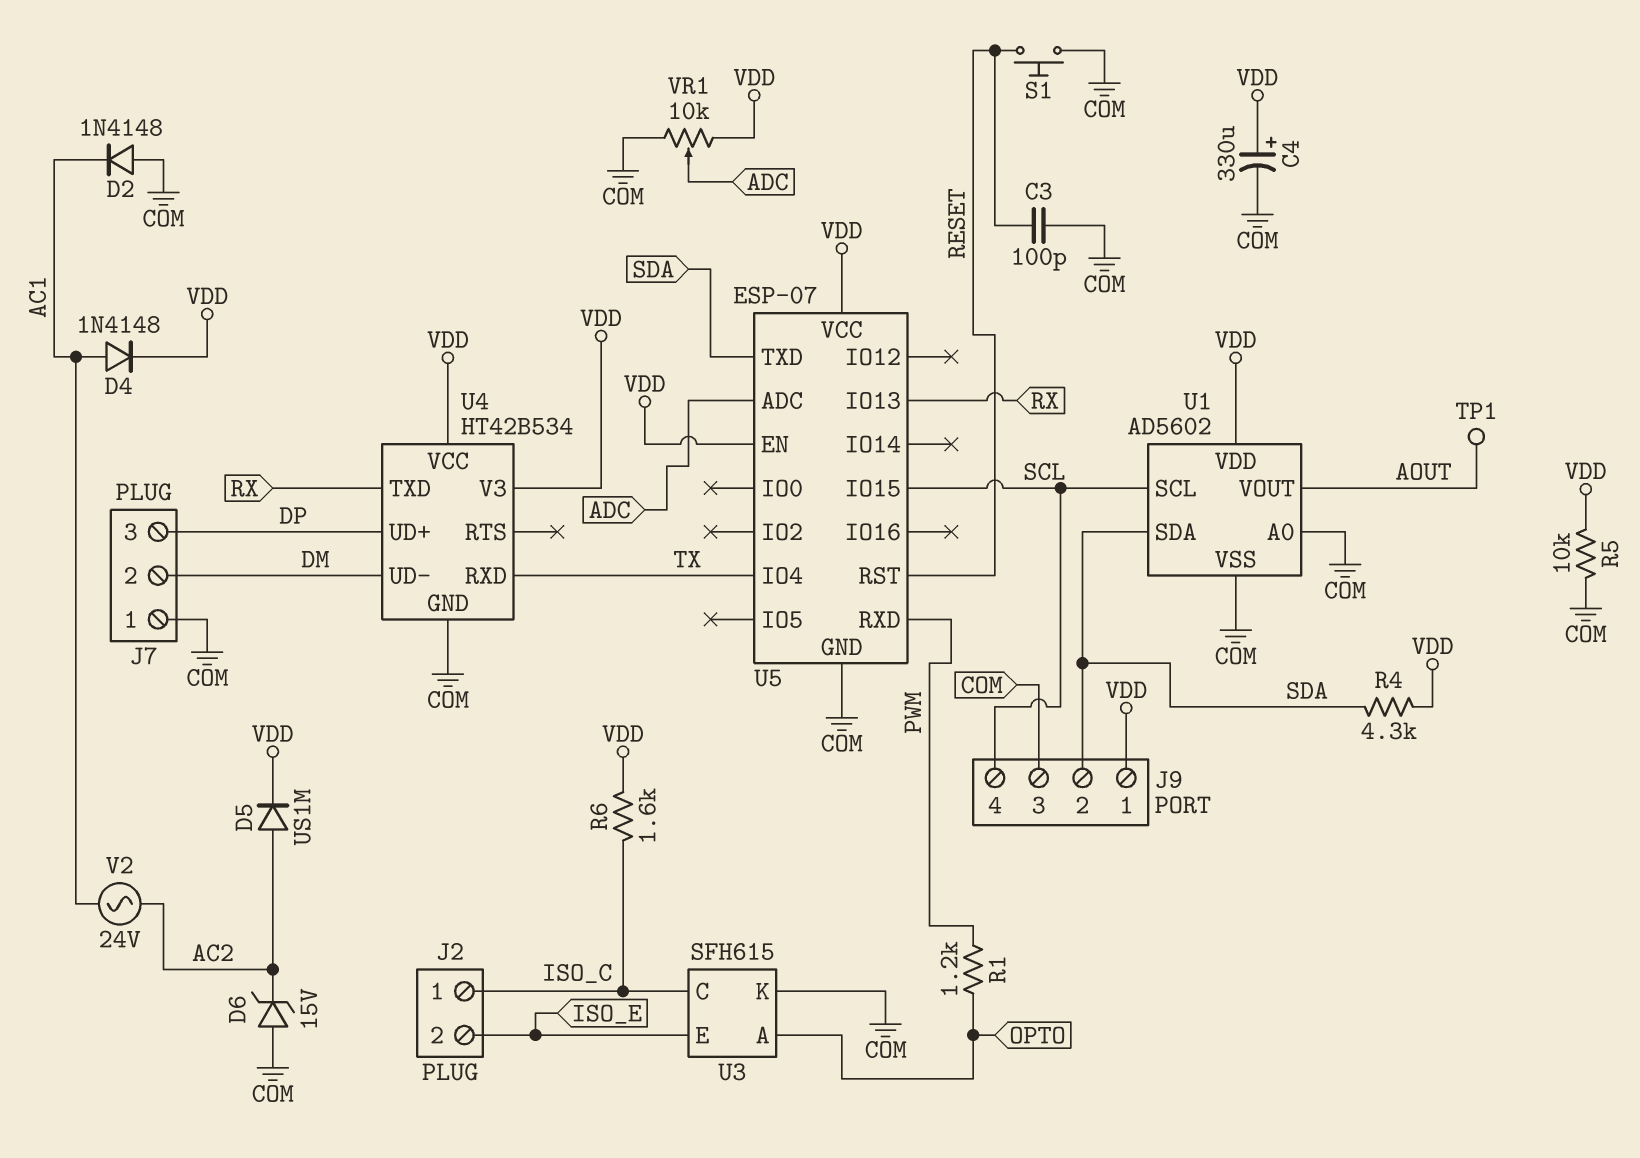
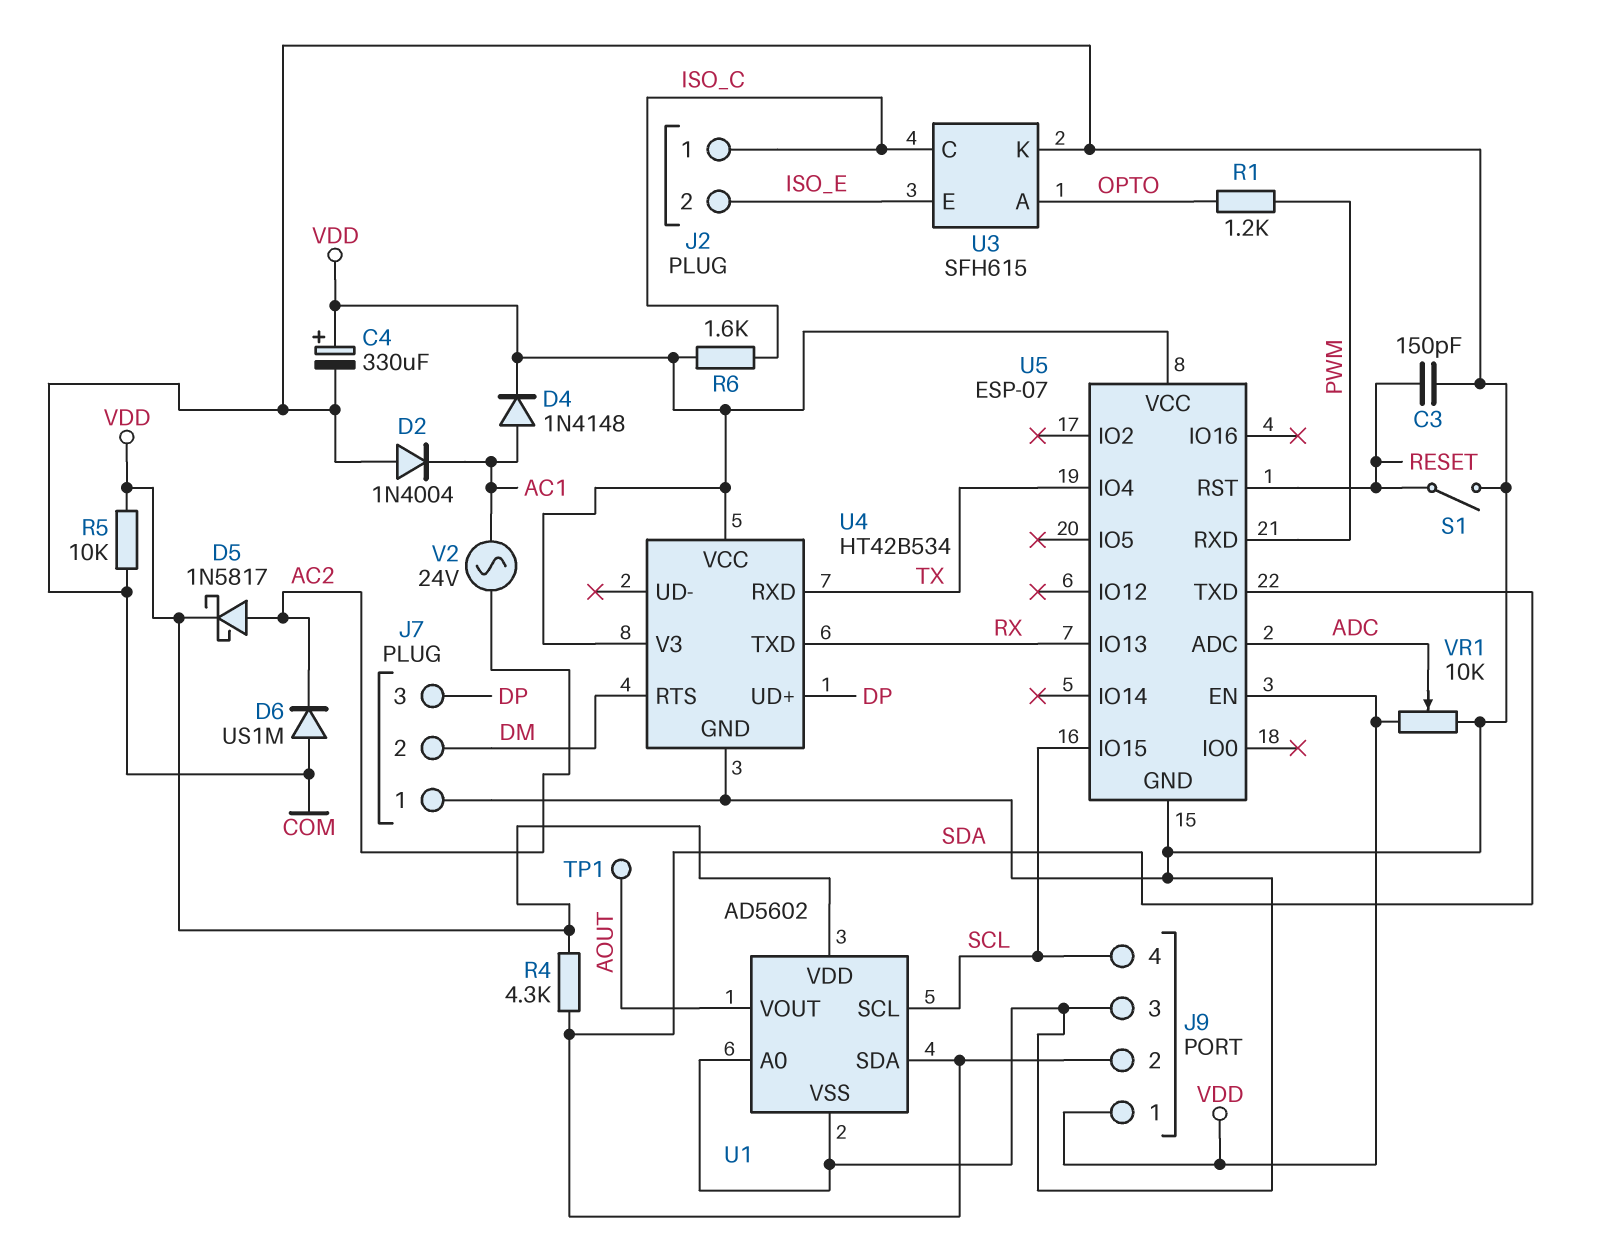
C3: 100pF (COM, RESET) -> 150pF (COM, RESET)
D2: diode 1N4148 (A COM, K AC1) -> diode 1N4004 (A COM, K AC1)
D5: diode US1M (A AC2, K VDD) -> schottky 1N5817 (A AC2, K VDD)
D6: zener 15V (A COM, K AC2) -> diode US1M (A COM, K AC2)
S1: button (COM, RESET) -> switch (COM, RESET)
U4 pin RTS: none -> DM
U4 pin UD-: DM -> none

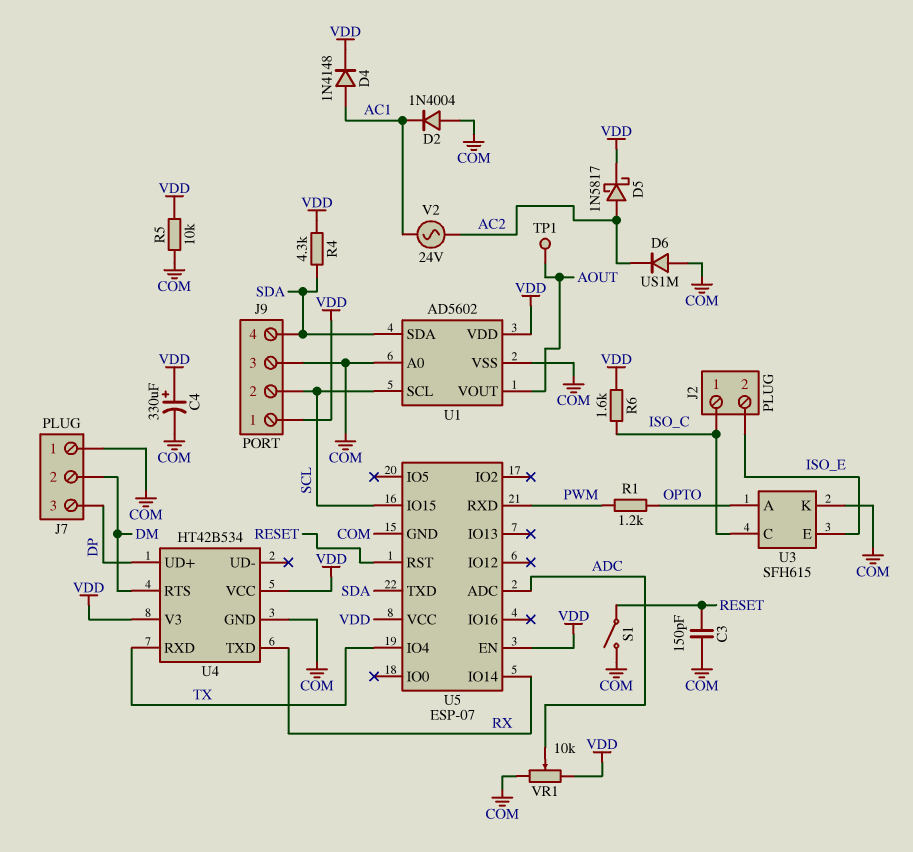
J9 pin 2: SDA -> SCL
J9 pin 4: SCL -> SDA
U5 pin IO13: RX -> none
U5 pin IO14: none -> RX

